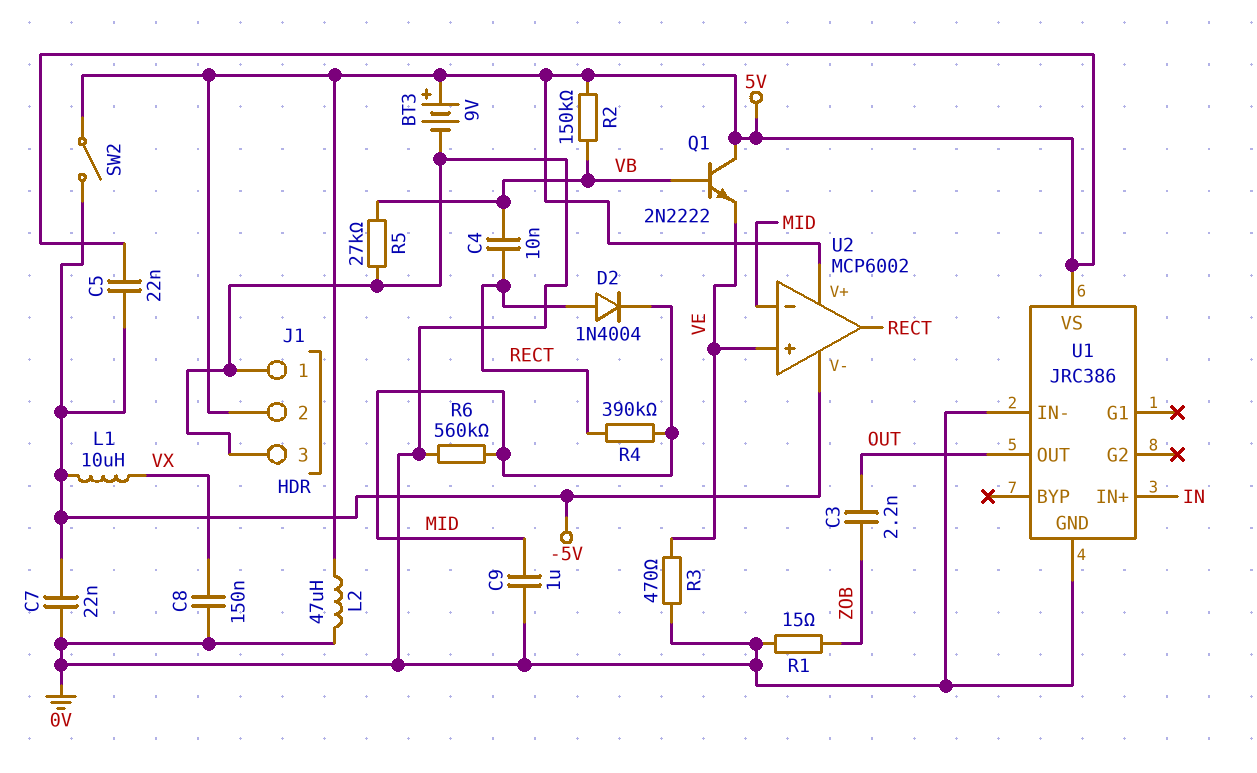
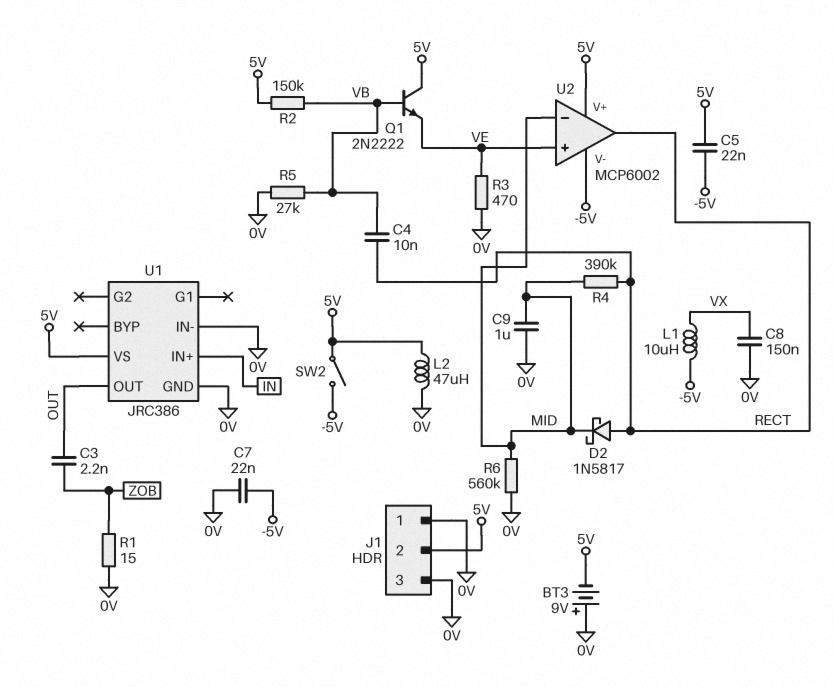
BT3: 9V (plus 5V, minus 0V) -> 9V (plus 0V, minus 5V)
D2: diode 1N4004 (A RECT, K MID) -> schottky 1N5817 (A RECT, K MID)

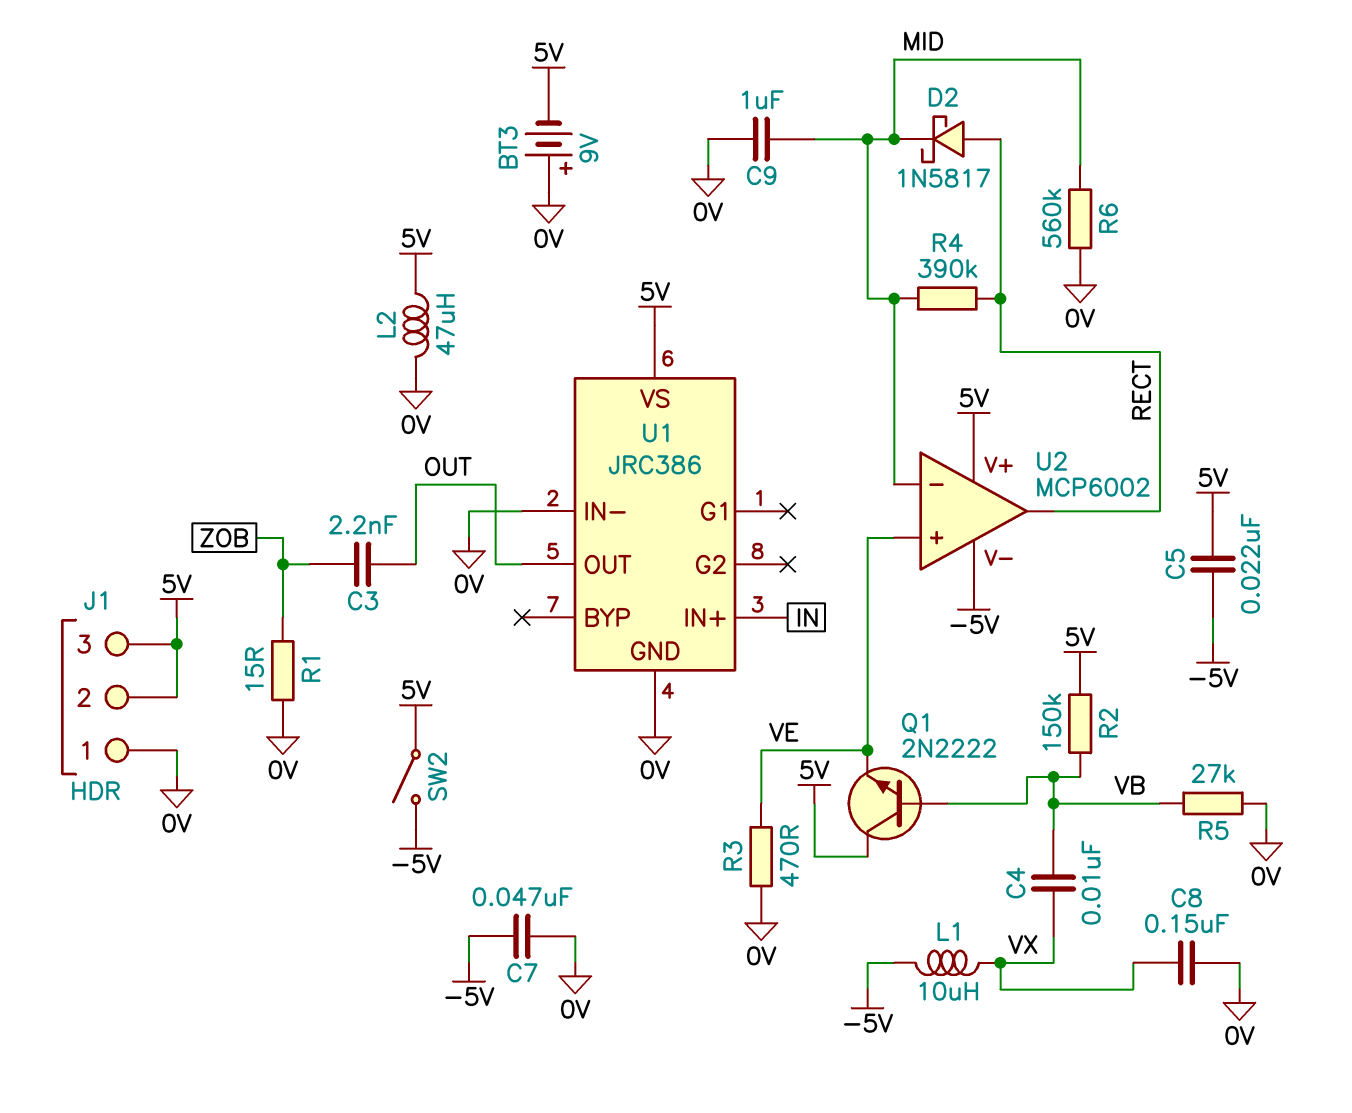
C4: 10nF (RECT, VB) -> 10nF (VB, VX)
C7: 22nF (-5V, 0V) -> 47nF (-5V, 0V)
J1 pin 3: 0V -> 5V

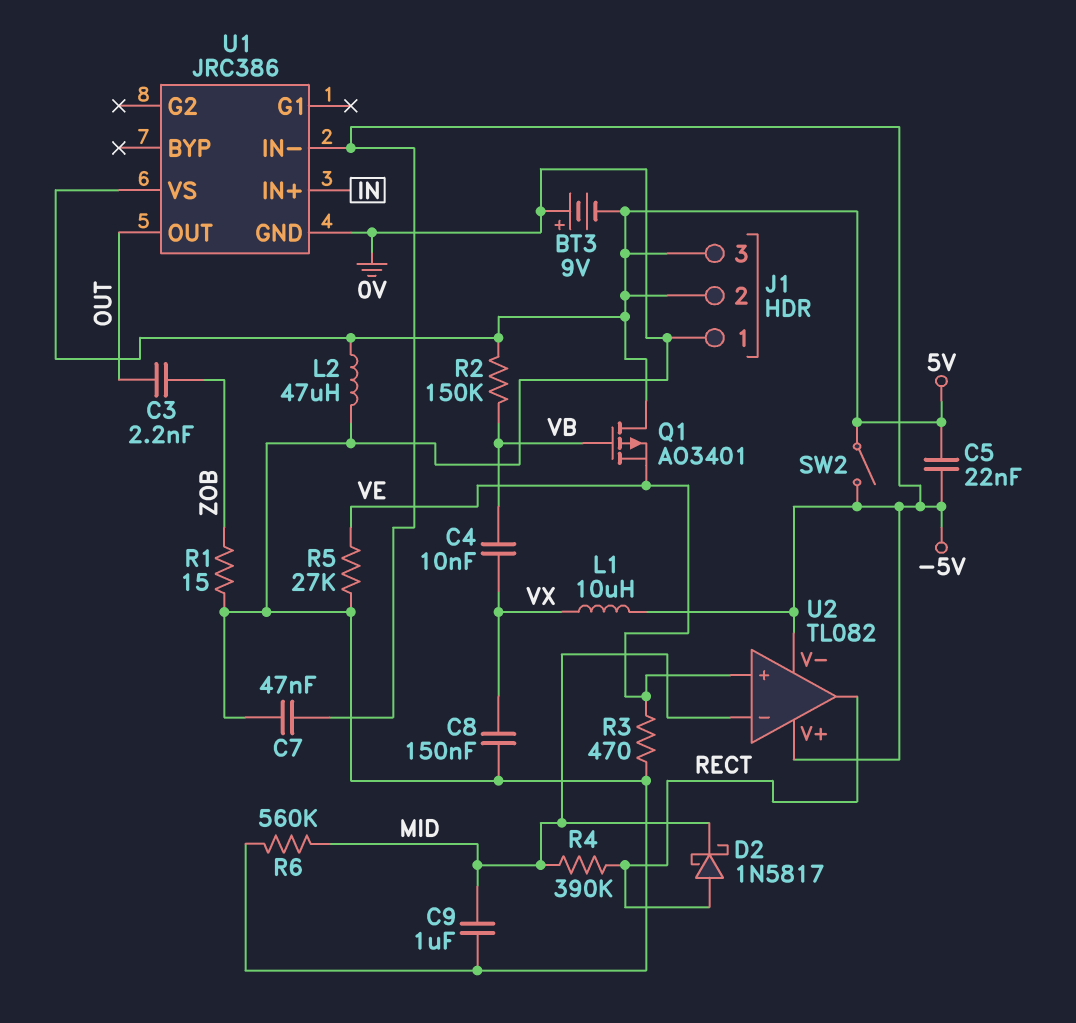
Q1: NPN 2N2222 (B VB, C 5V, E VE) -> PMOS AO3401 (G VB, D 5V, S VE)
R5: 27k (0V, VB) -> 27k (0V, VE)
U1 pin IN-: 0V -> -5V
U2: MCP6002 -> TL082
U2 pin V+: 5V -> -5V

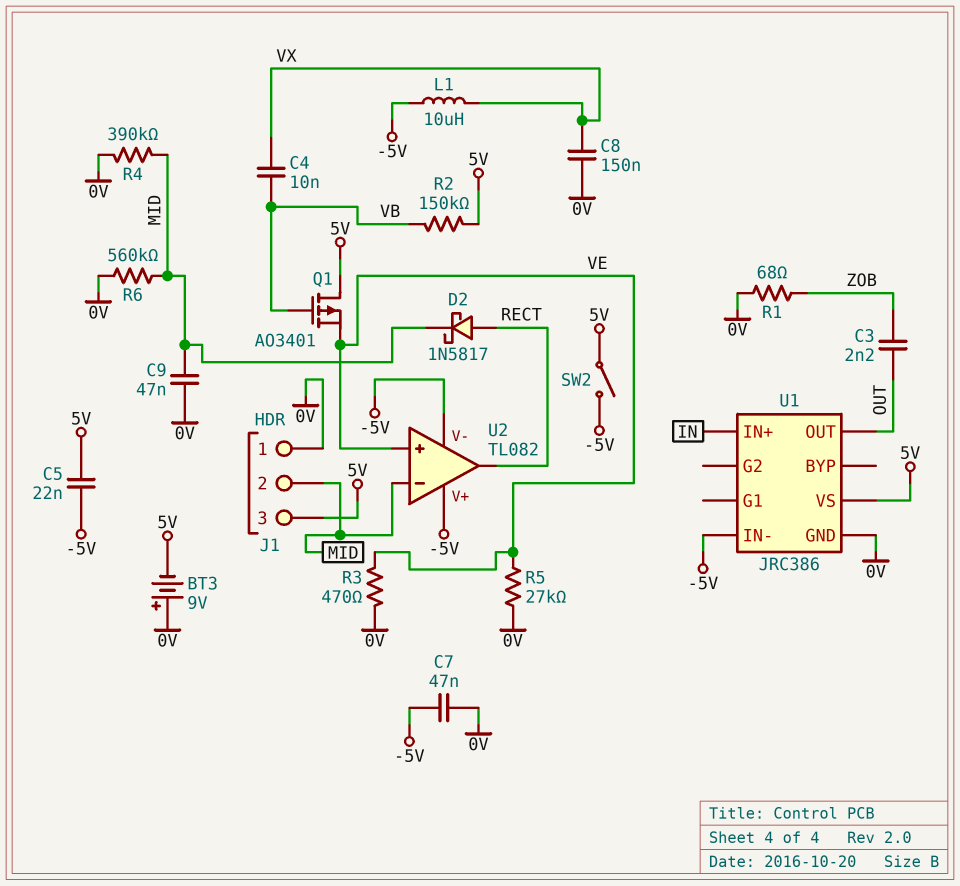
C9: 1uF (0V, MID) -> 47nF (0V, MID)
J1 pin 2: 5V -> MID
L2: 47uH (0V, 5V) -> none
R1: 15 (0V, ZOB) -> 68 (0V, ZOB)
R4: 390k (MID, RECT) -> 390k (0V, MID)

